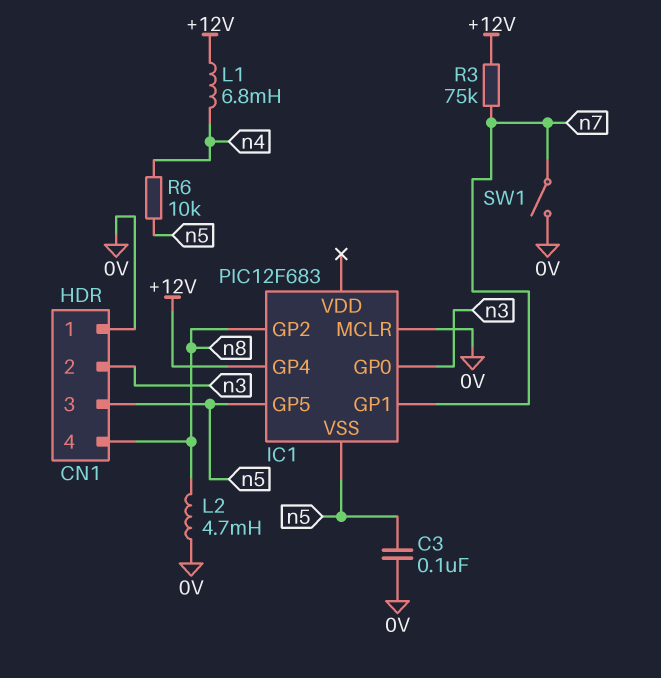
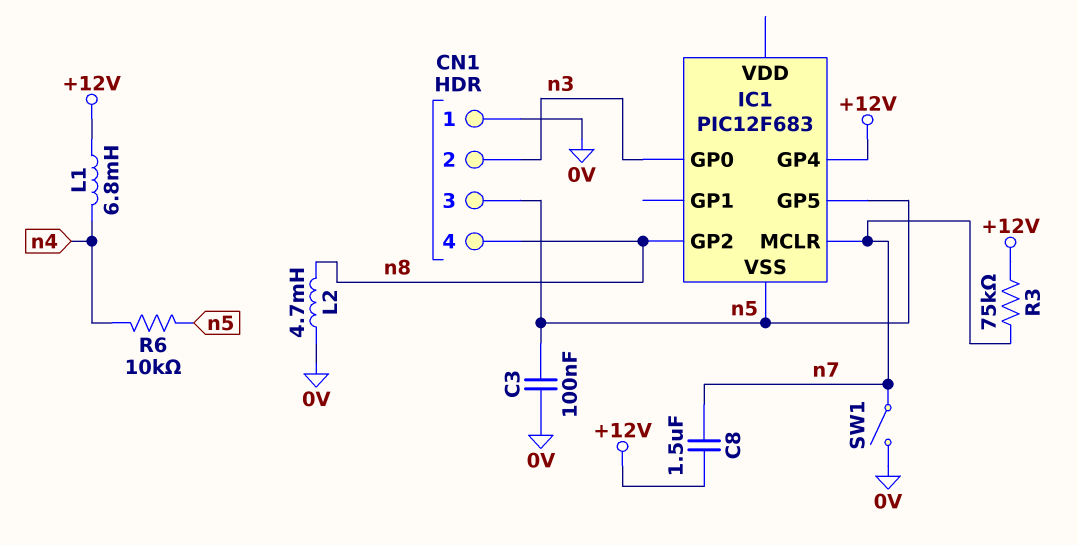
C8: none -> 1.5uF (+12V, n7)
IC1 pin GP1: n7 -> none
IC1 pin MCLR: 0V -> n7

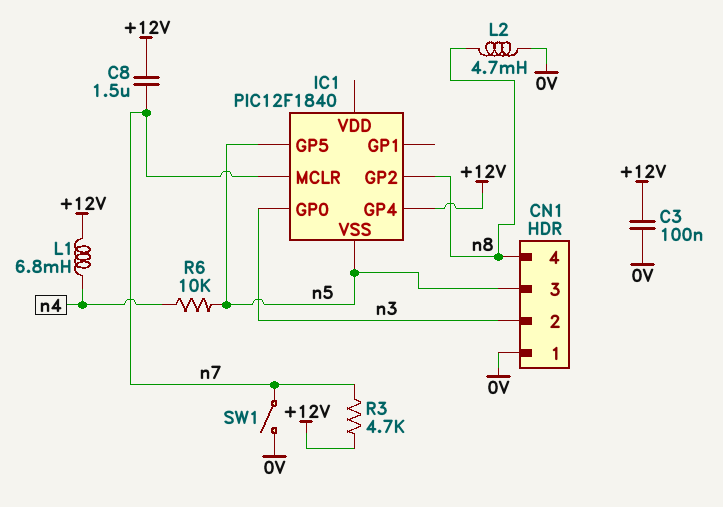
C3: 100nF (0V, n5) -> 100nF (+12V, 0V)
IC1: PIC12F683 -> PIC12F1840
R3: 75k (+12V, n7) -> 4.7k (+12V, n7)

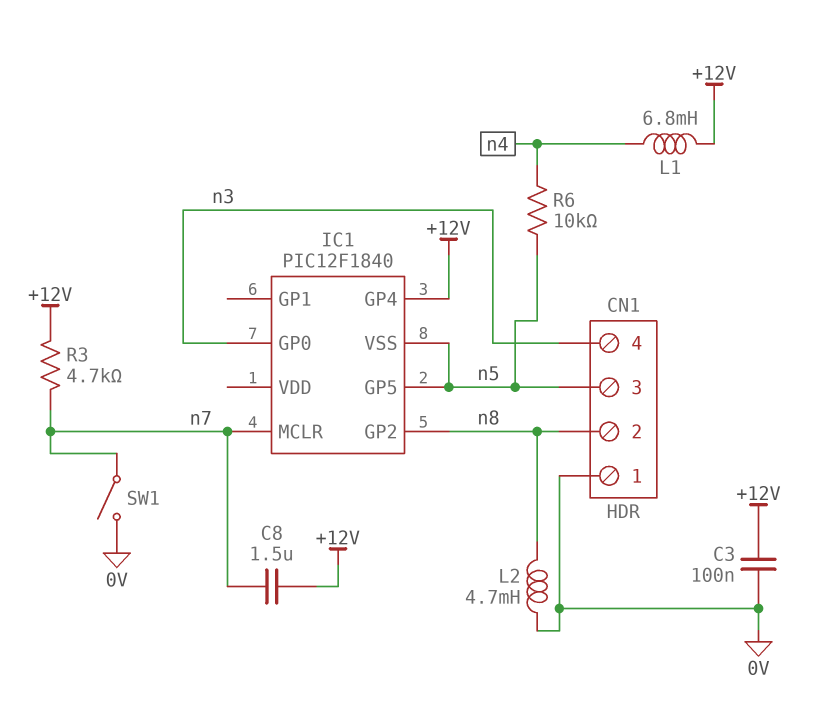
CN1 pin 2: n3 -> n8
CN1 pin 4: n8 -> n3

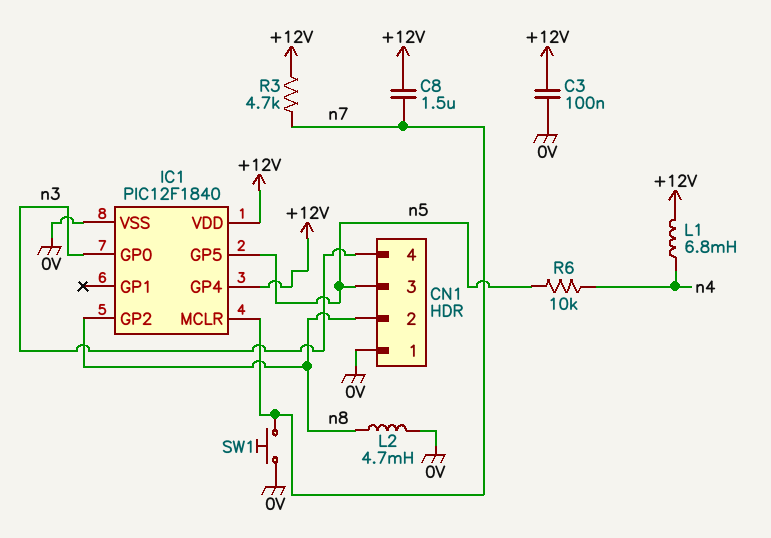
IC1 pin VDD: none -> +12V
IC1 pin VSS: n5 -> 0V
SW1: switch (0V, n7) -> button (0V, n7)

